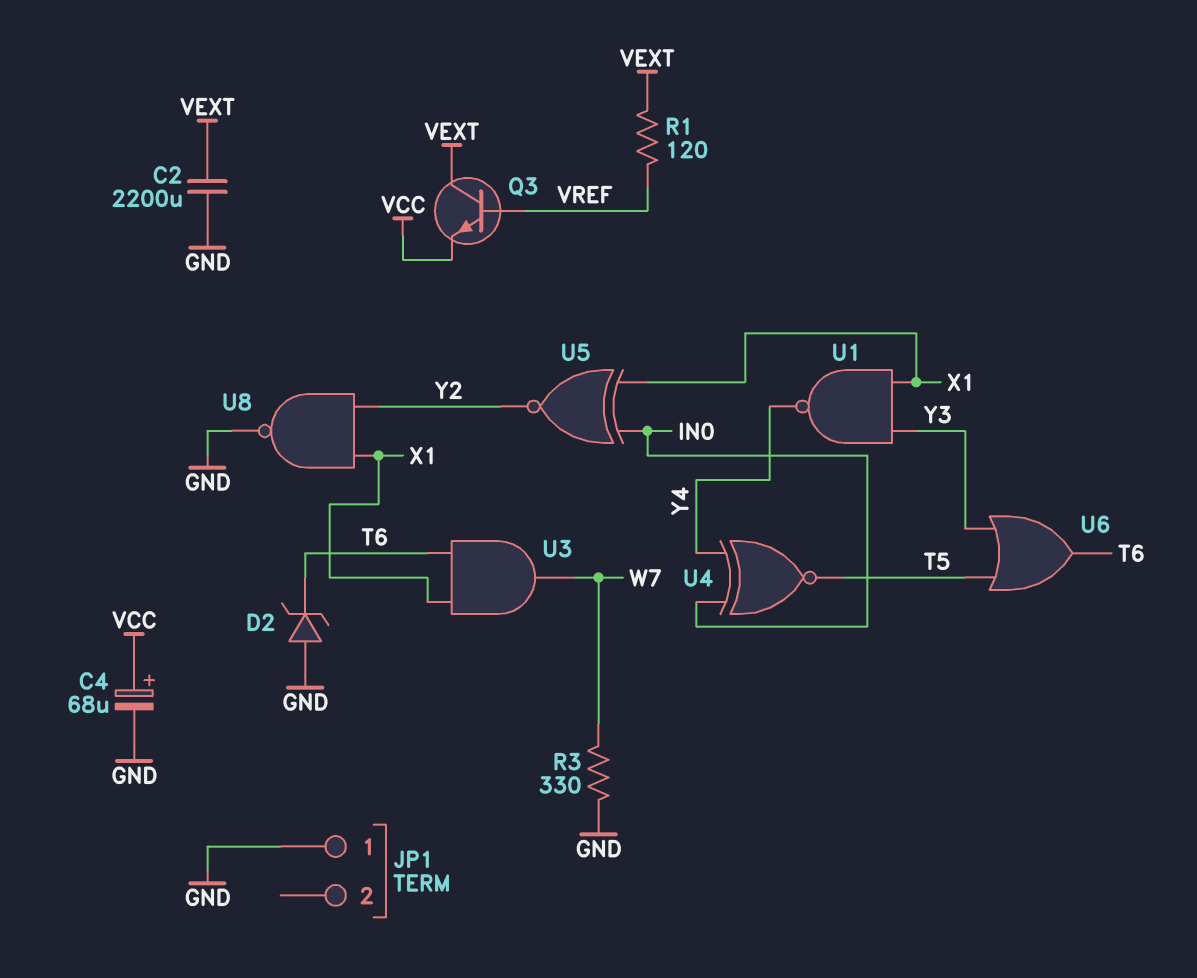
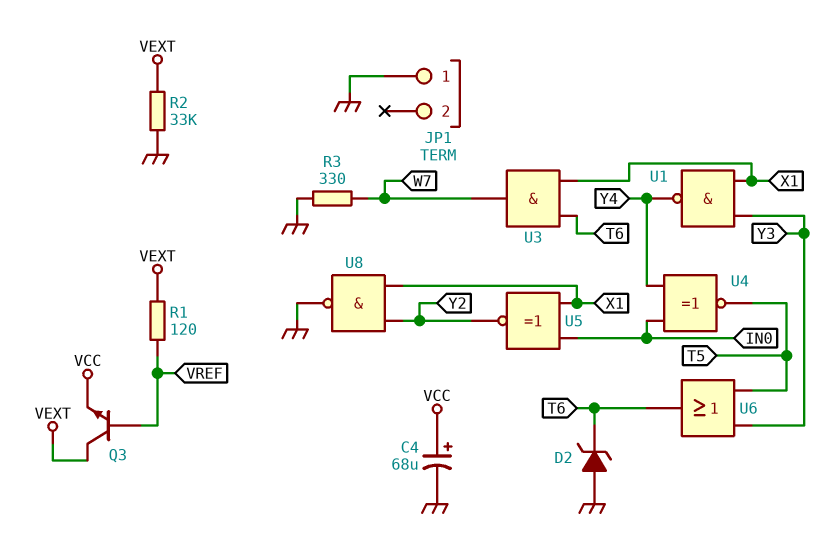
C2: 2200uF (GND, VEXT) -> none
R2: none -> 33k (GND, VEXT)

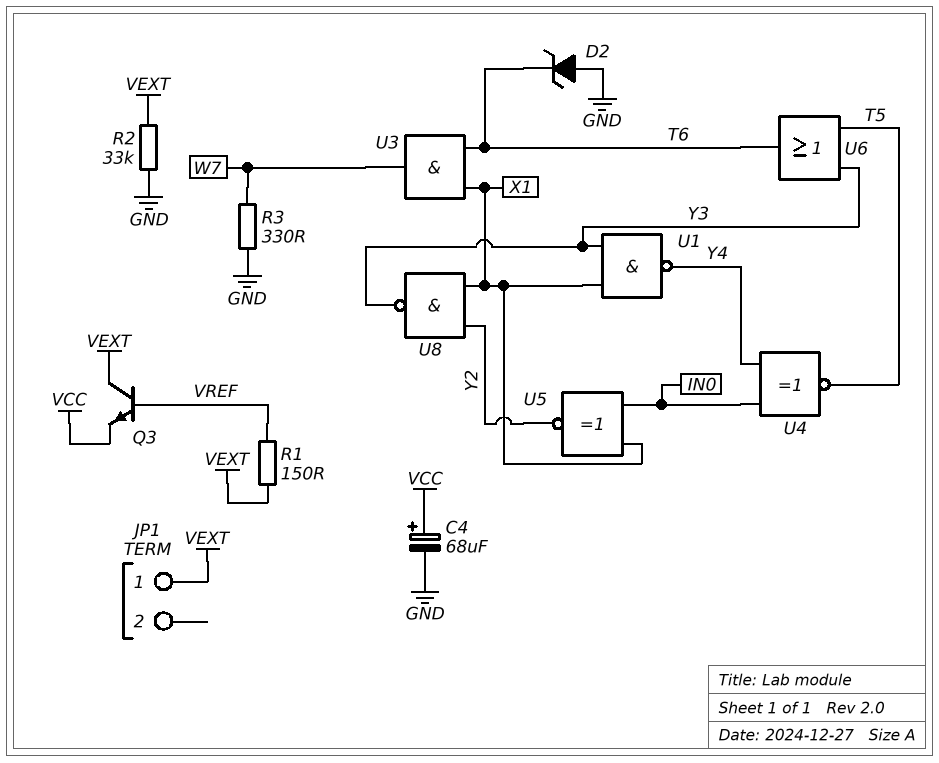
JP1 pin 1: GND -> VEXT
R1: 120 (VEXT, VREF) -> 150 (VEXT, VREF)
U8: NAND (in X1, in Y2, out GND) -> NAND (in X1, in Y2, out Y3)

